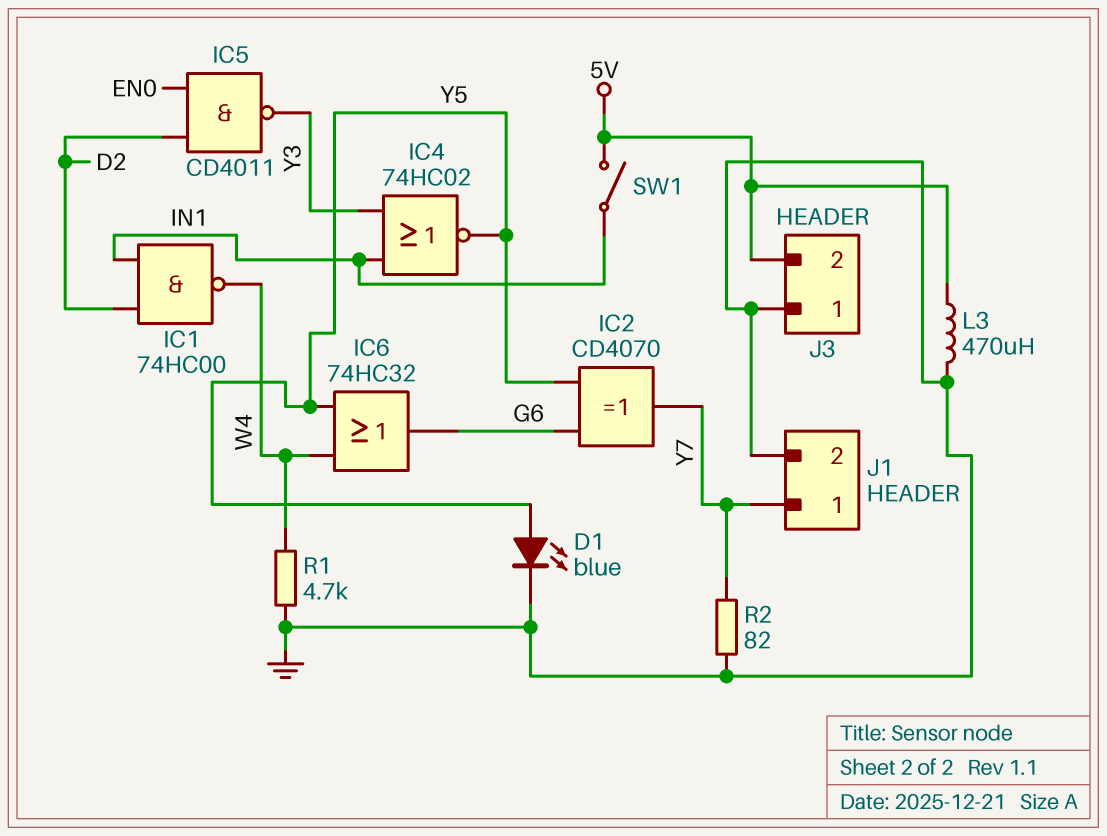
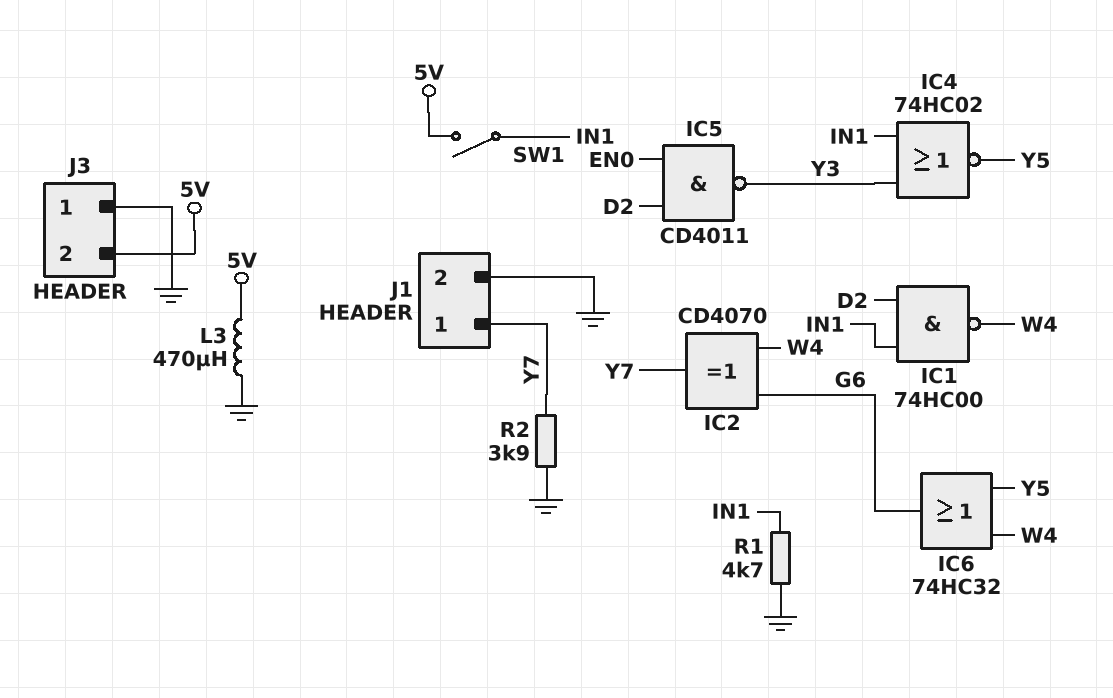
D1: LED blue (A Y5, K GND) -> none
IC2: XOR CD4070 (in G6, in Y5, out Y7) -> XOR CD4070 (in G6, in W4, out Y7)
R1: 4.7k (GND, W4) -> 4.7k (GND, IN1)
R2: 82 (GND, Y7) -> 3.9k (GND, Y7)

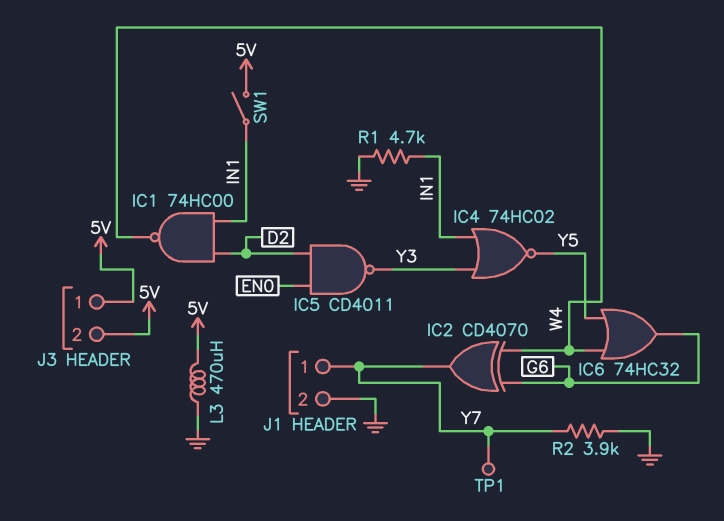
J3 pin 1: GND -> 5V
TP1: none -> test point (Y7)

